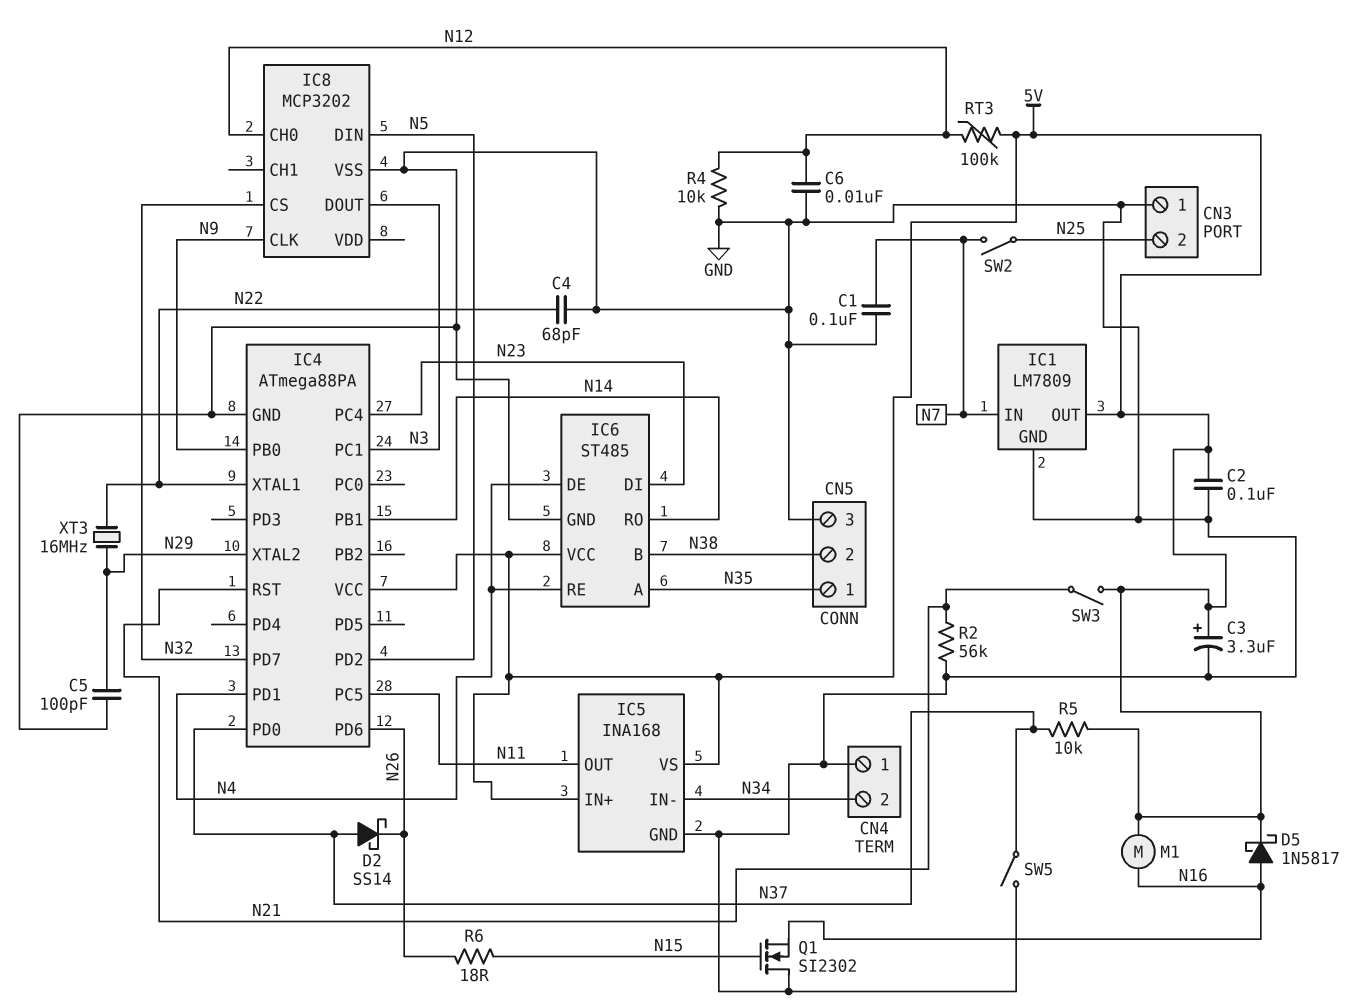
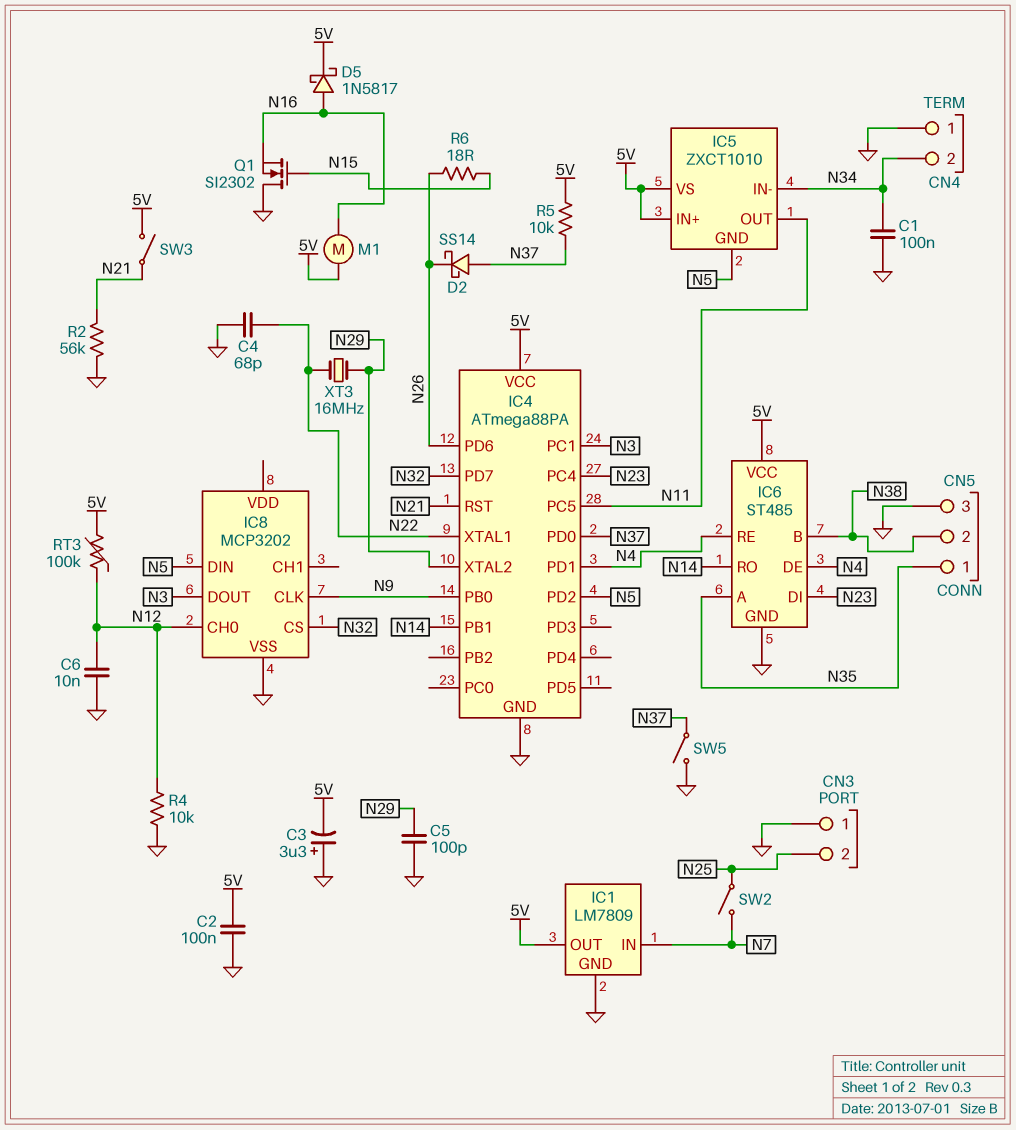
C1: 100nF (GND, N7) -> 100nF (GND, N34)
C3: 3.3uF (plus 5V, minus GND) -> 3.3uF (plus GND, minus 5V)
IC5: INA168 -> ZXCT1010
IC5 pin GND: GND -> N5

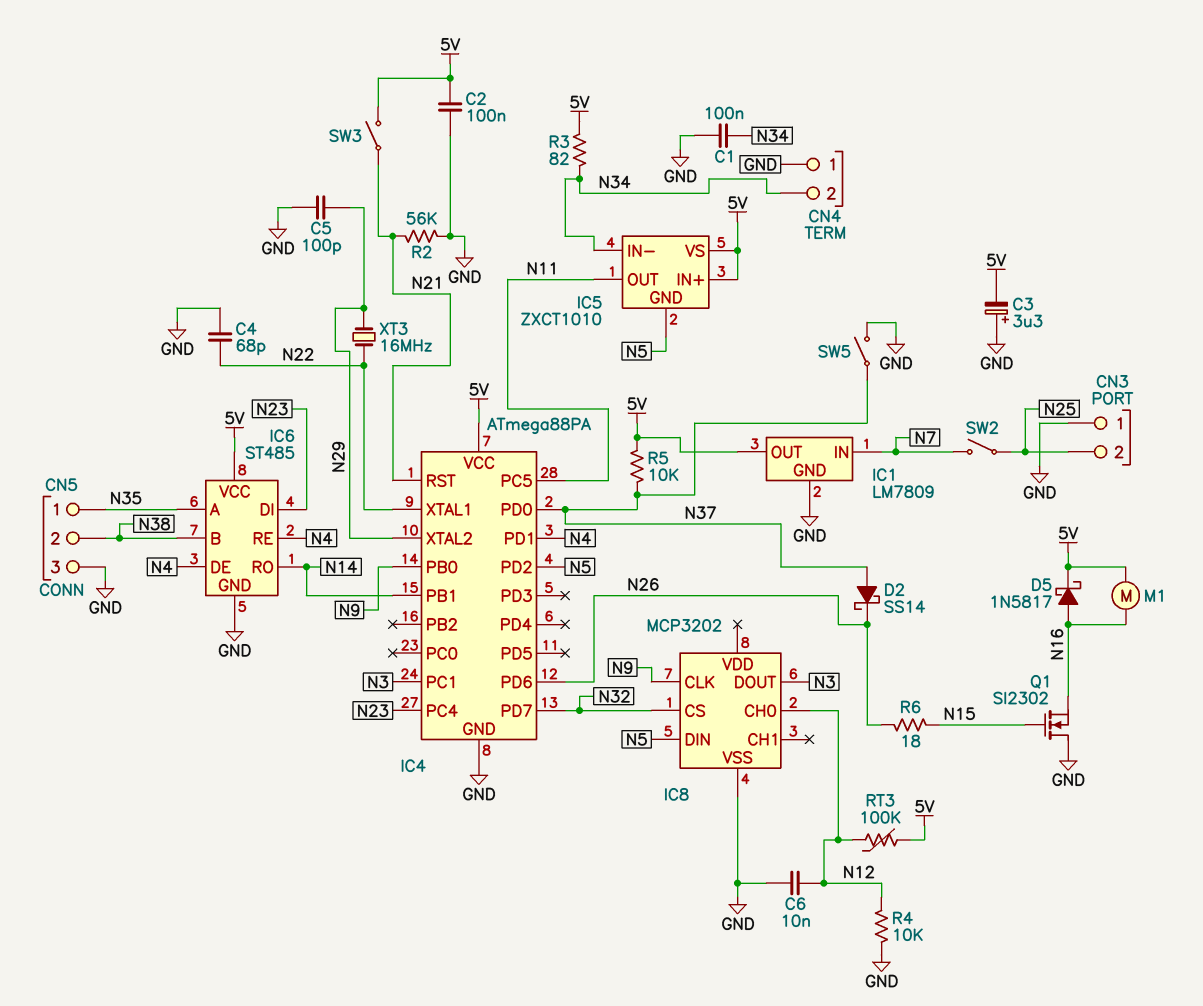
R3: none -> 82 (5V, N34)

